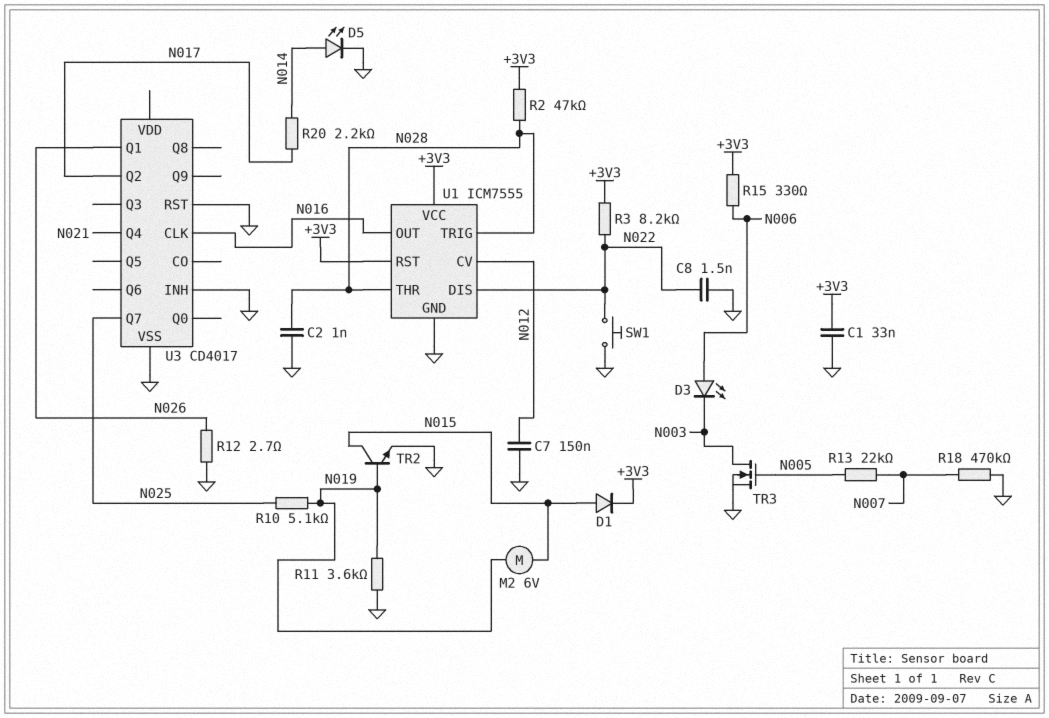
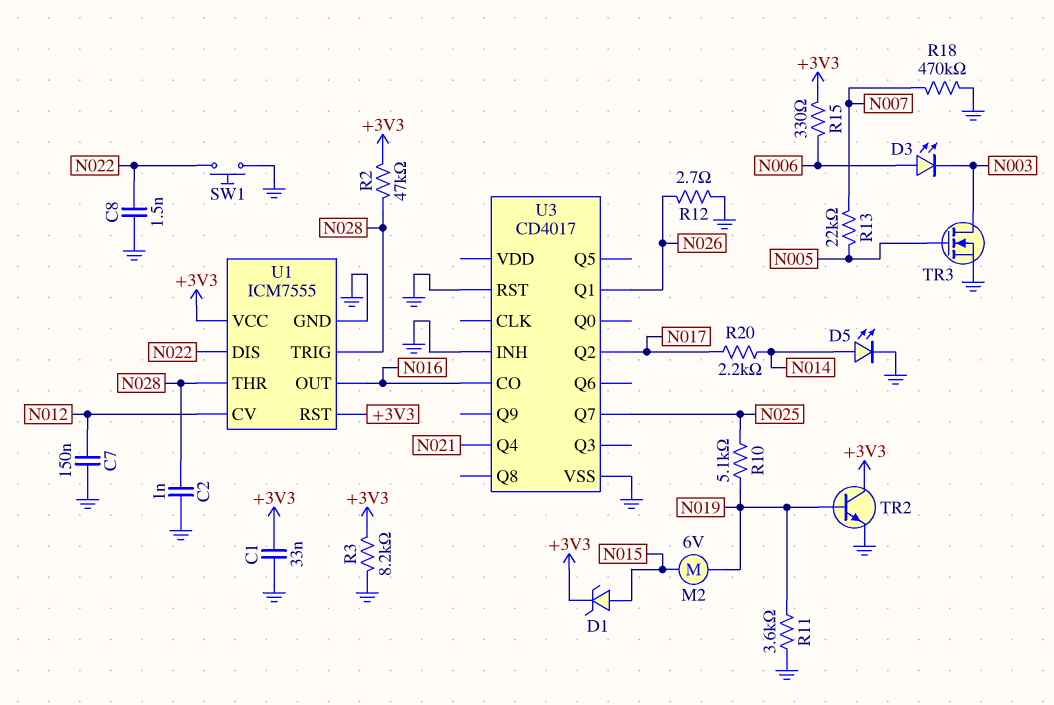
D1: diode (A N015, K +3V3) -> zener (A N015, K +3V3)
R3: 8.2k (+3V3, N022) -> 8.2k (+3V3, GND)
TR2: NPN (B N019, C N015, E GND) -> NPN (B N019, C +3V3, E GND)
U3 pin CLK: N016 -> none
U3 pin CO: none -> N016

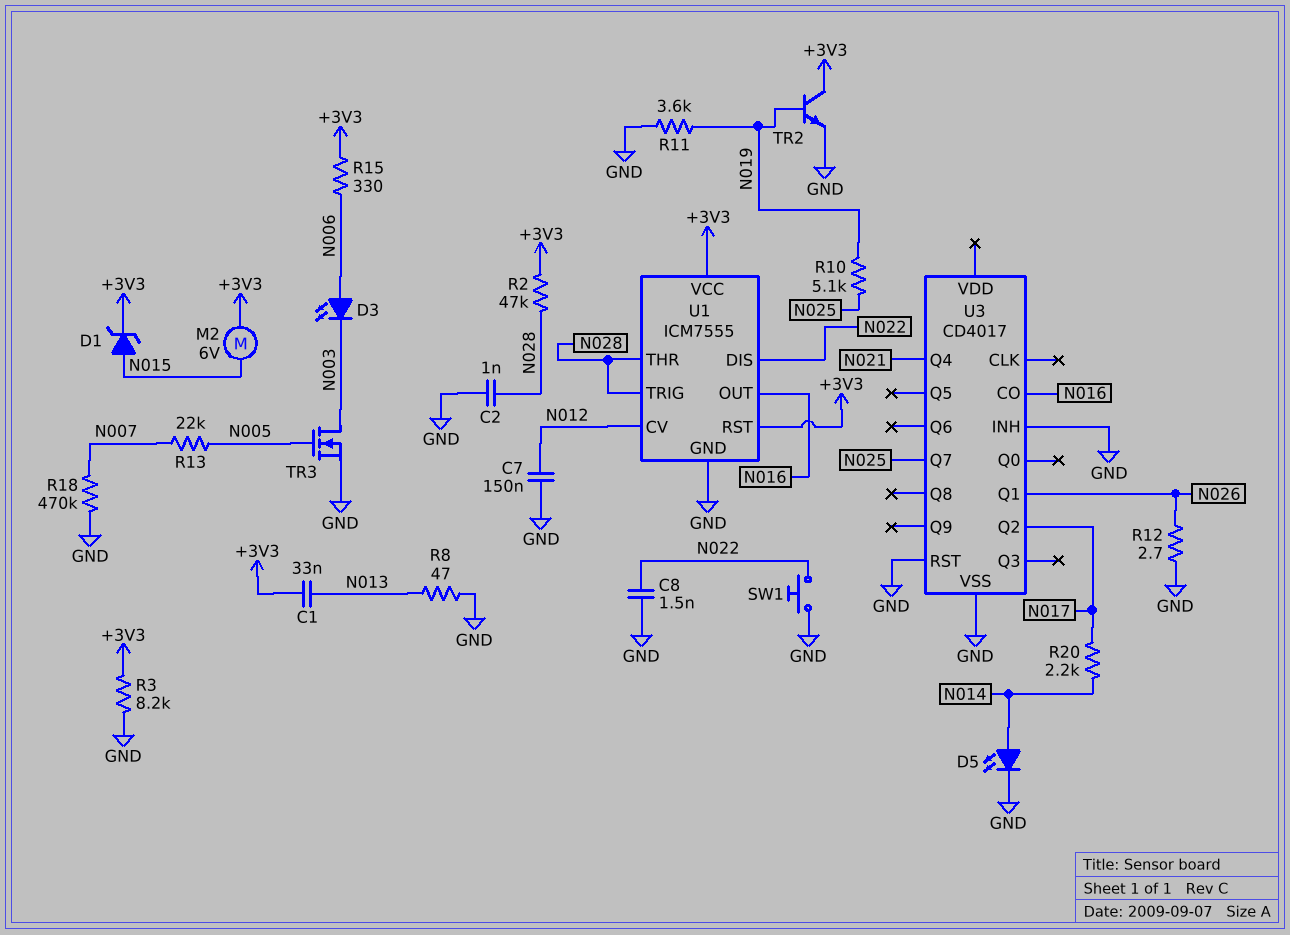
C1: 33nF (+3V3, GND) -> 33nF (+3V3, N013)
M2: motor 6V (N015, N019) -> motor 6V (+3V3, N015)
R8: none -> 47 (GND, N013)

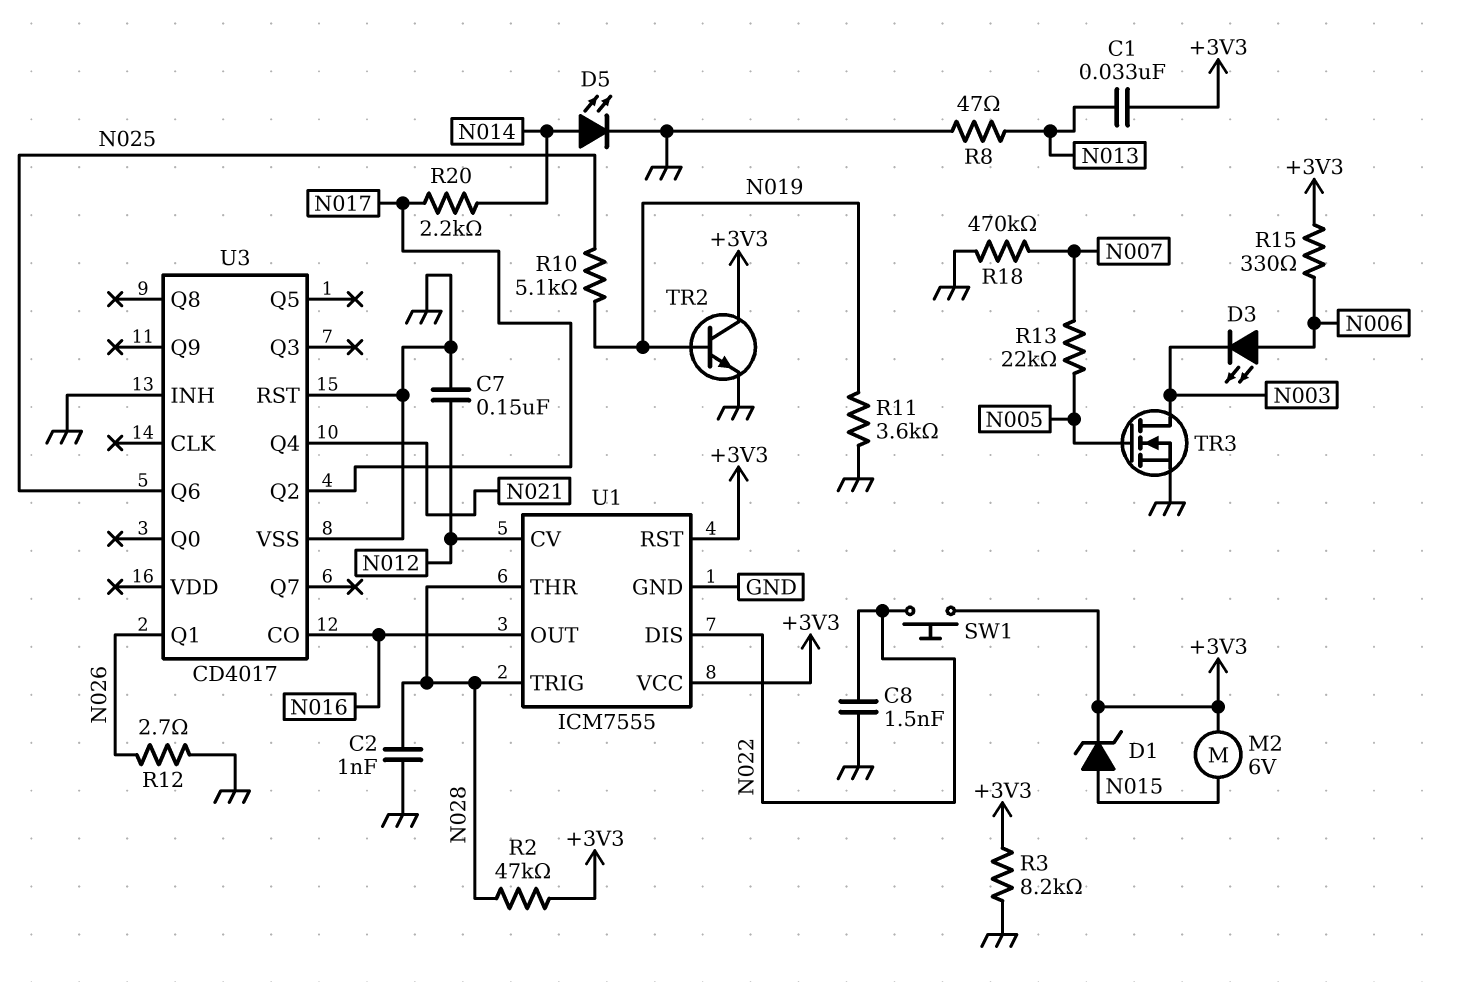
SW1: button (GND, N022) -> button (+3V3, N022)
U3 pin Q6: none -> N025
U3 pin Q7: N025 -> none

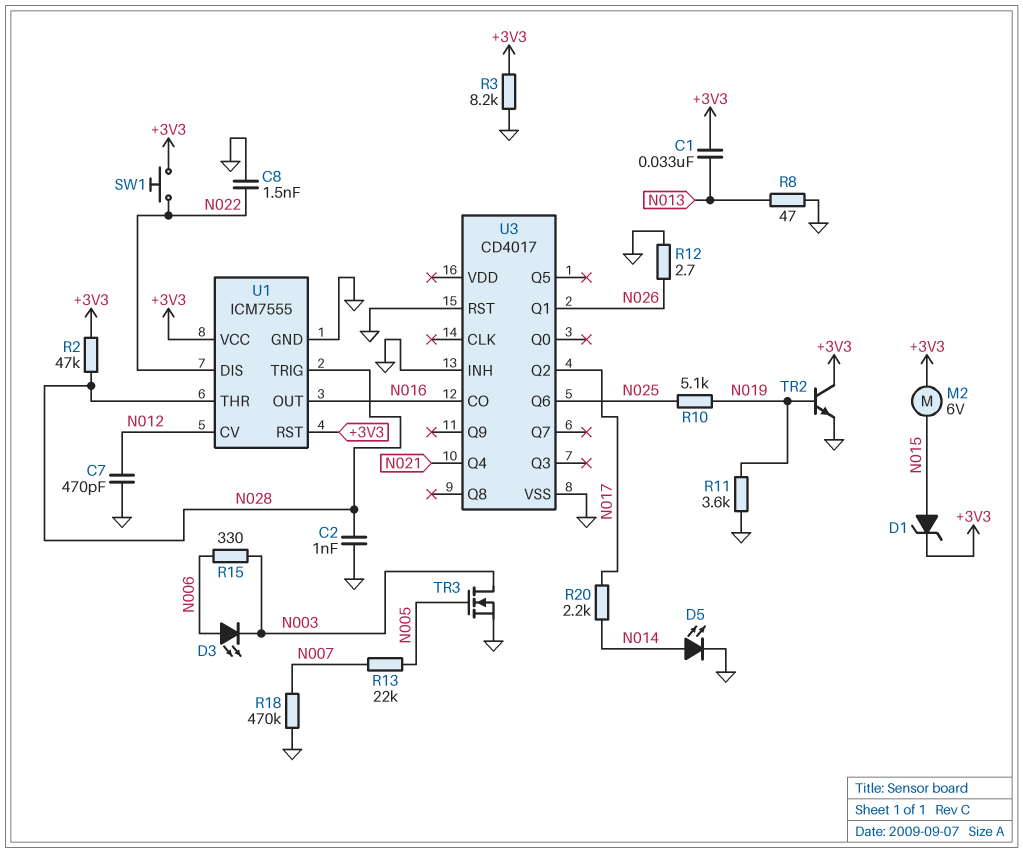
C7: 150nF (GND, N012) -> 470pF (GND, N012)
R15: 330 (+3V3, N006) -> 330 (N003, N006)

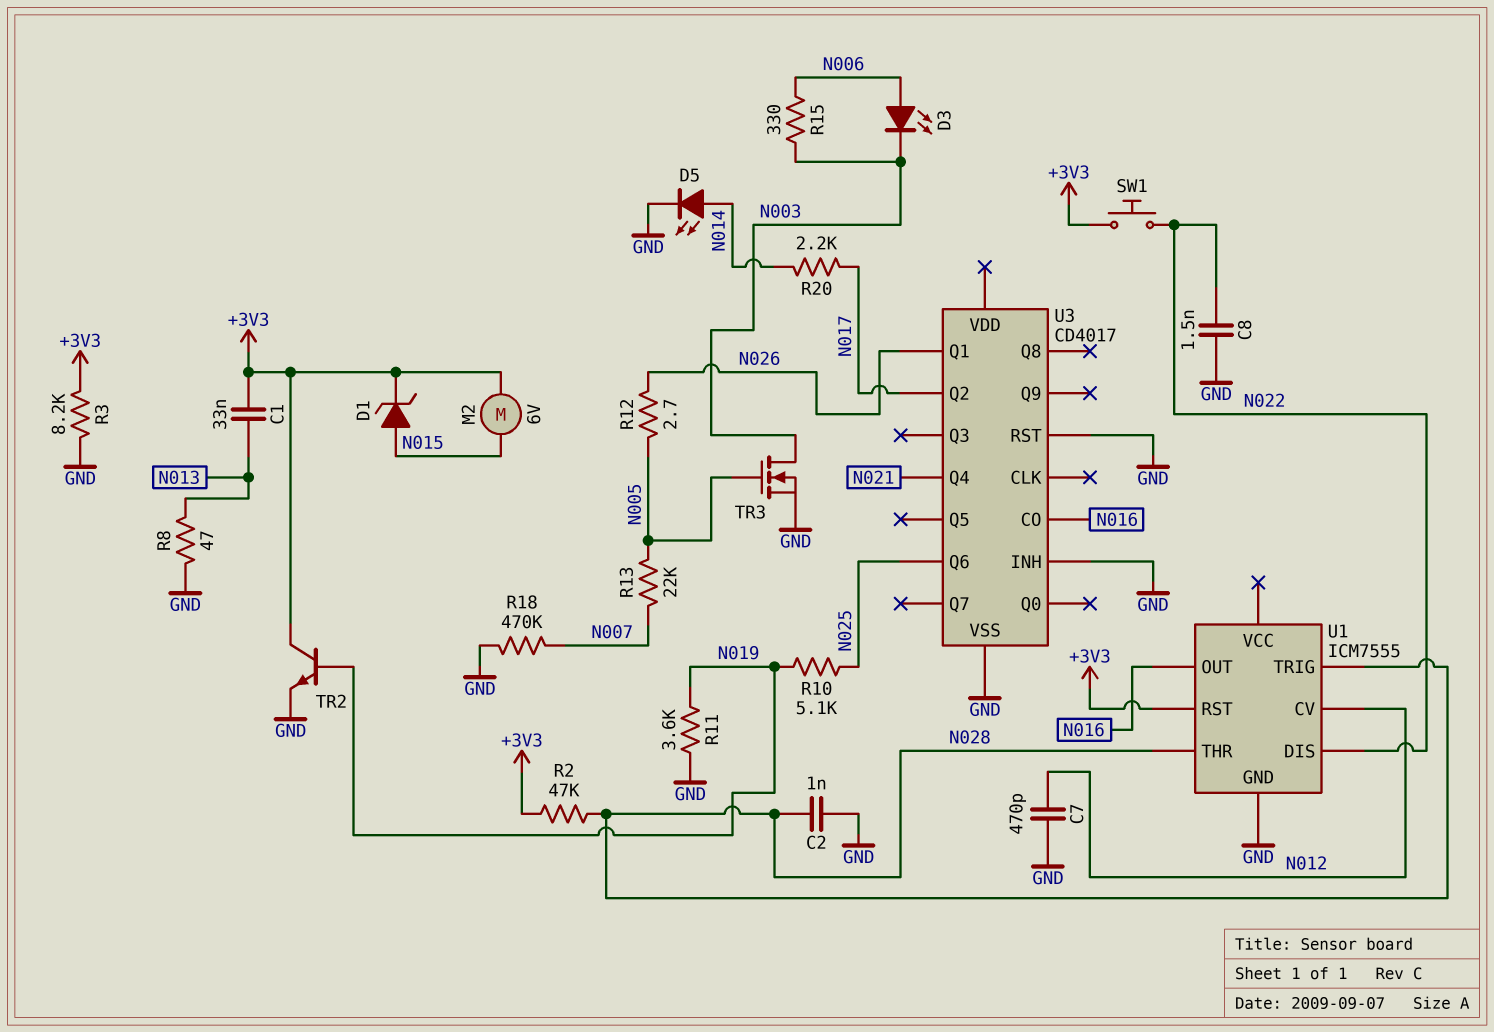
R12: 2.7 (GND, N026) -> 2.7 (N005, N026)
U1 pin VCC: +3V3 -> none

